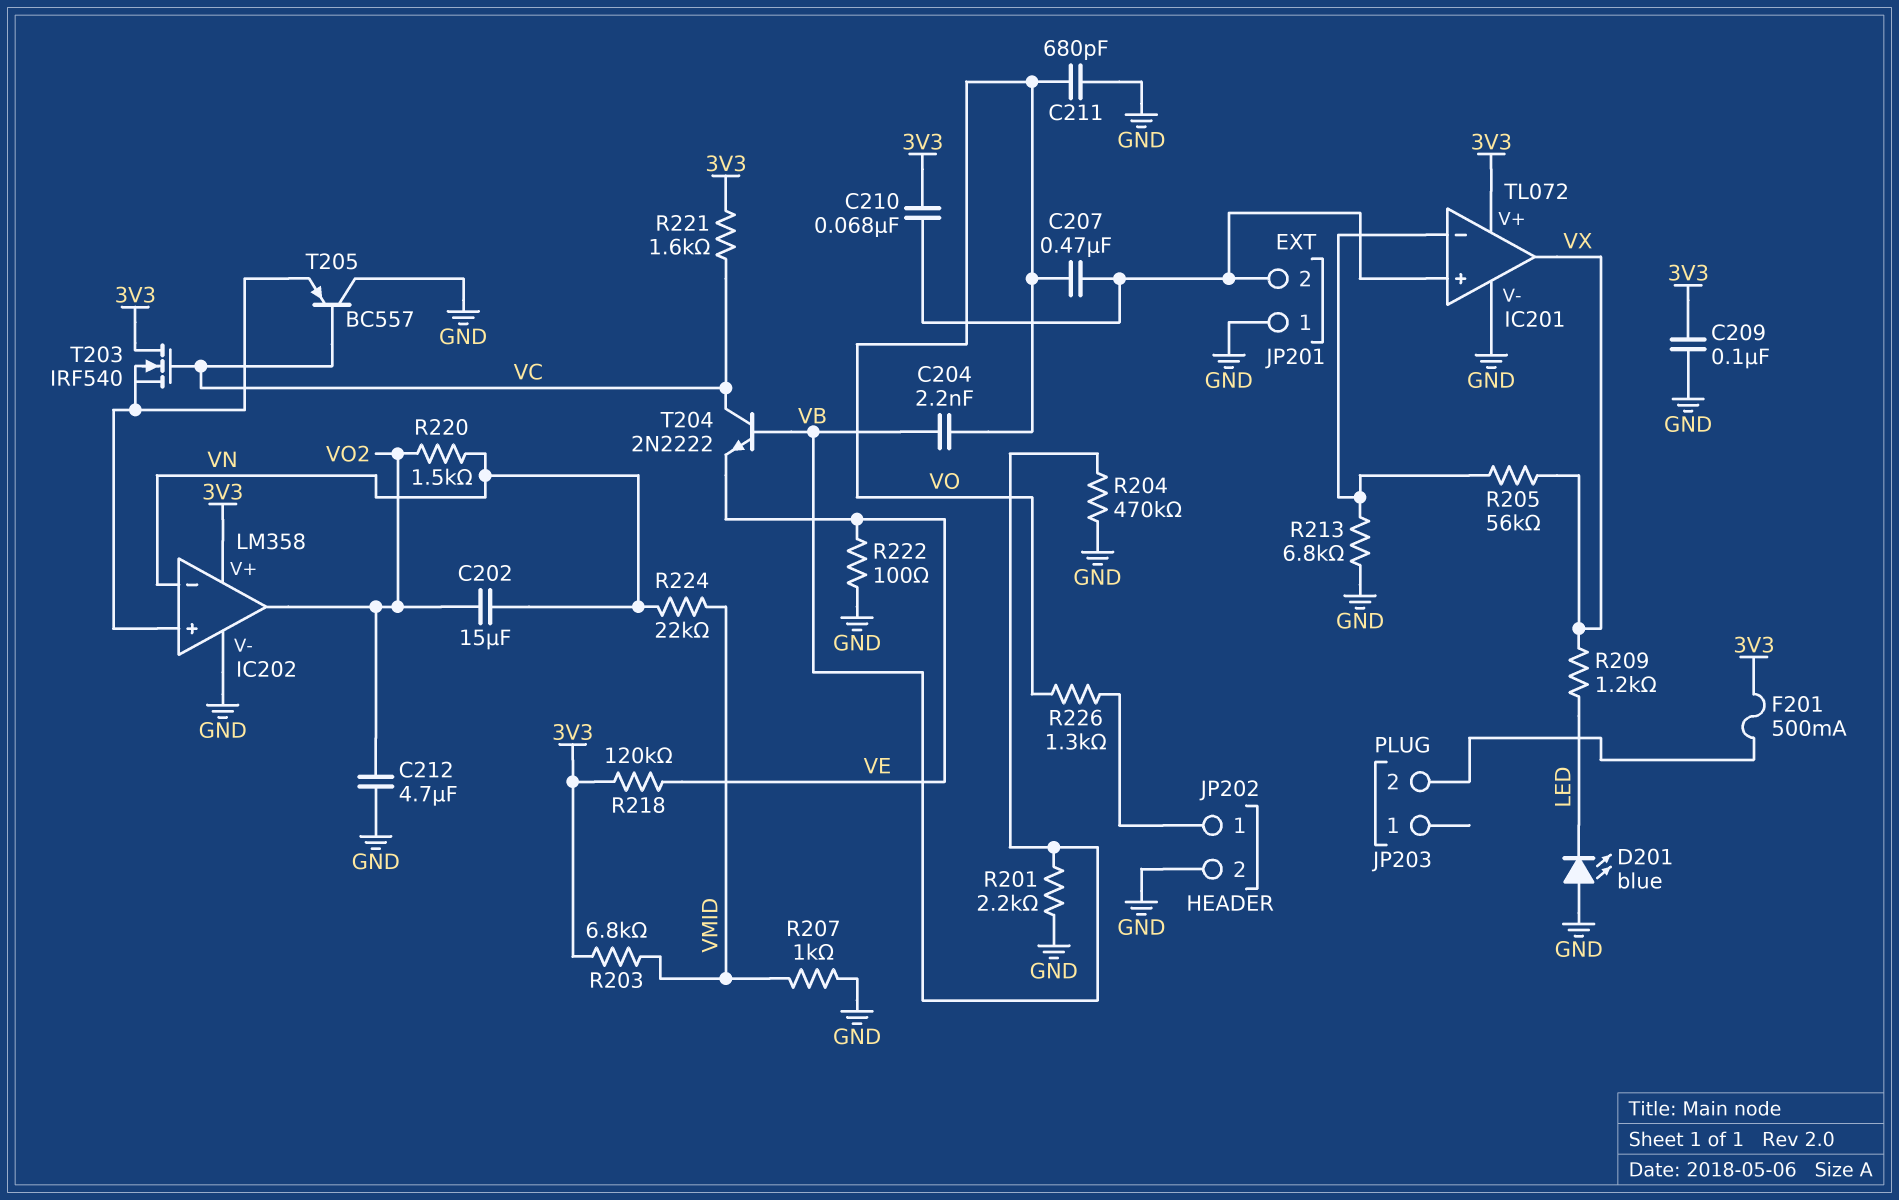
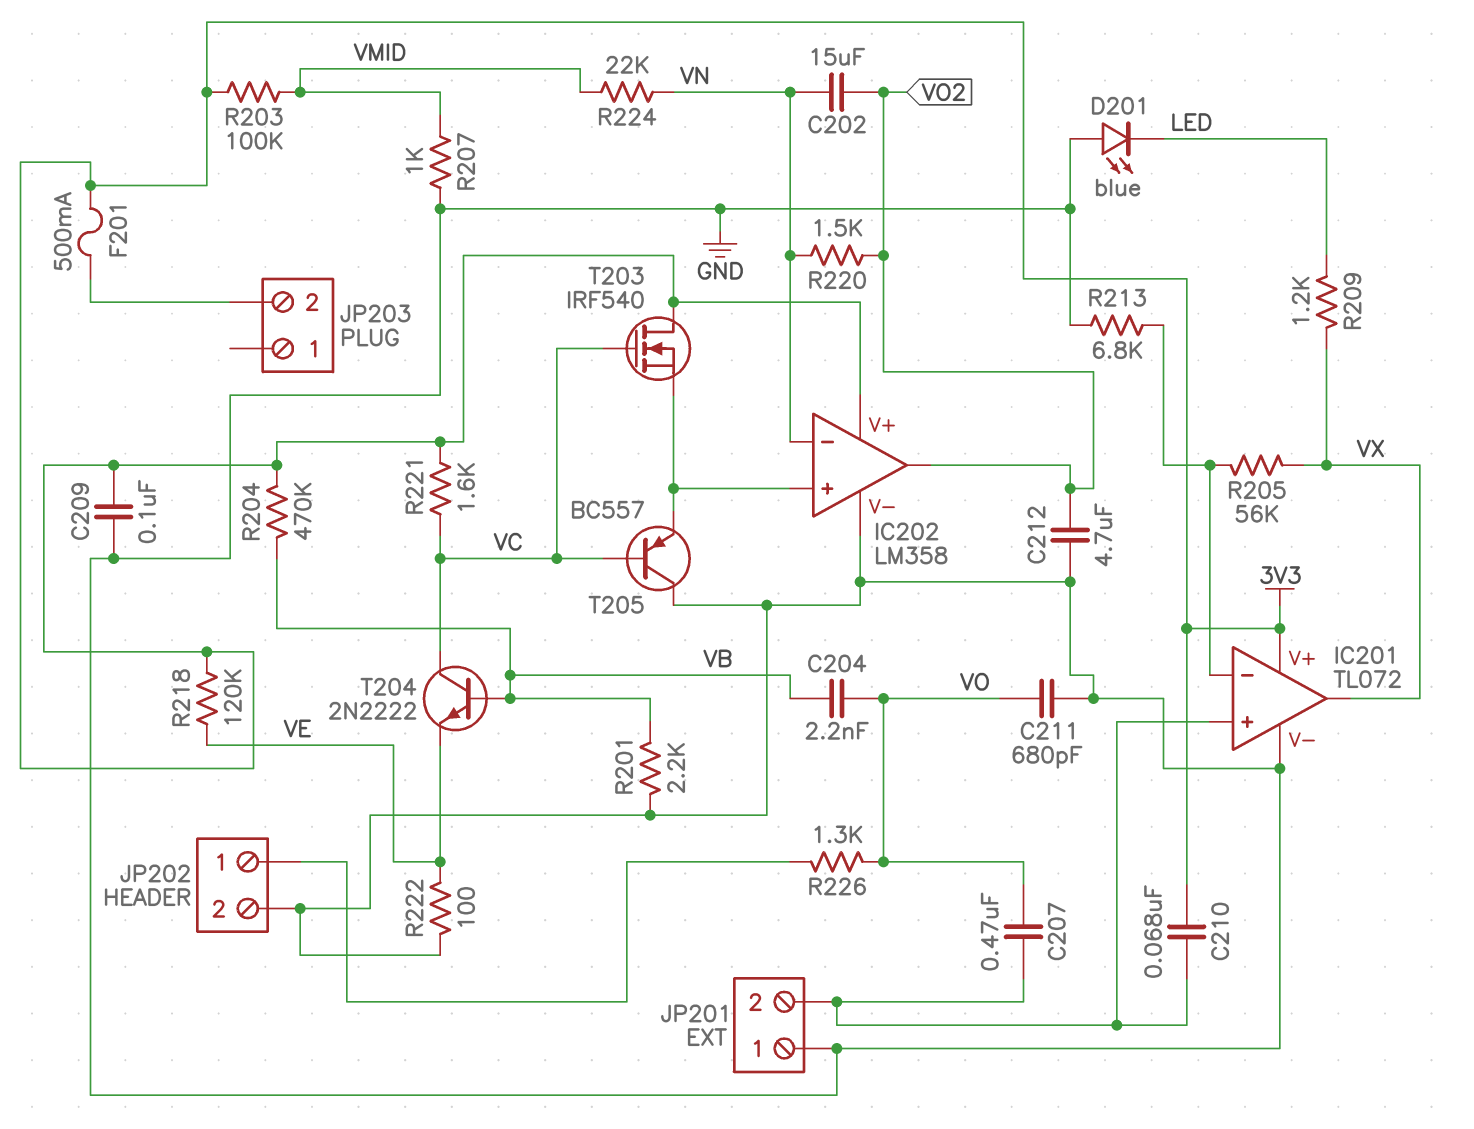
R203: 6.8k (3V3, VMID) -> 100k (3V3, VMID)
R204: 470k (GND, VB) -> 470k (3V3, VB)

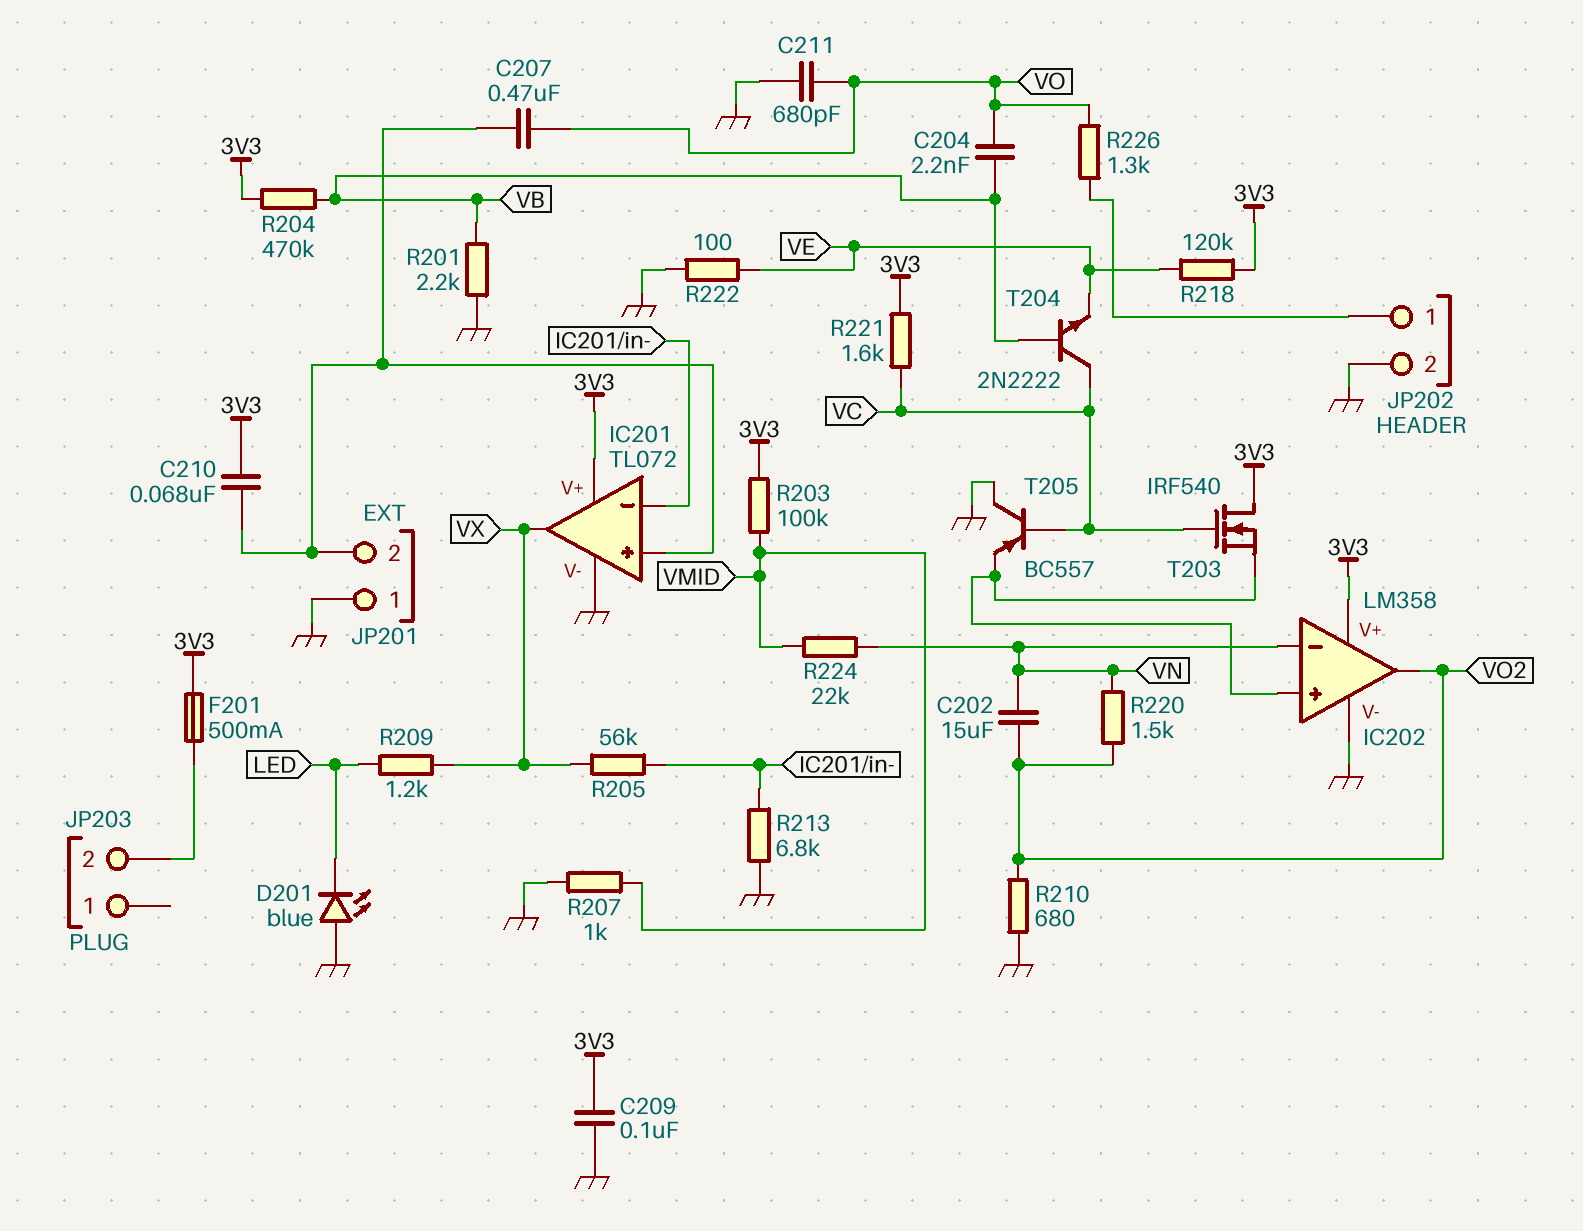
C212: 4.7uF (GND, VO2) -> none
R210: none -> 680 (GND, VO2)

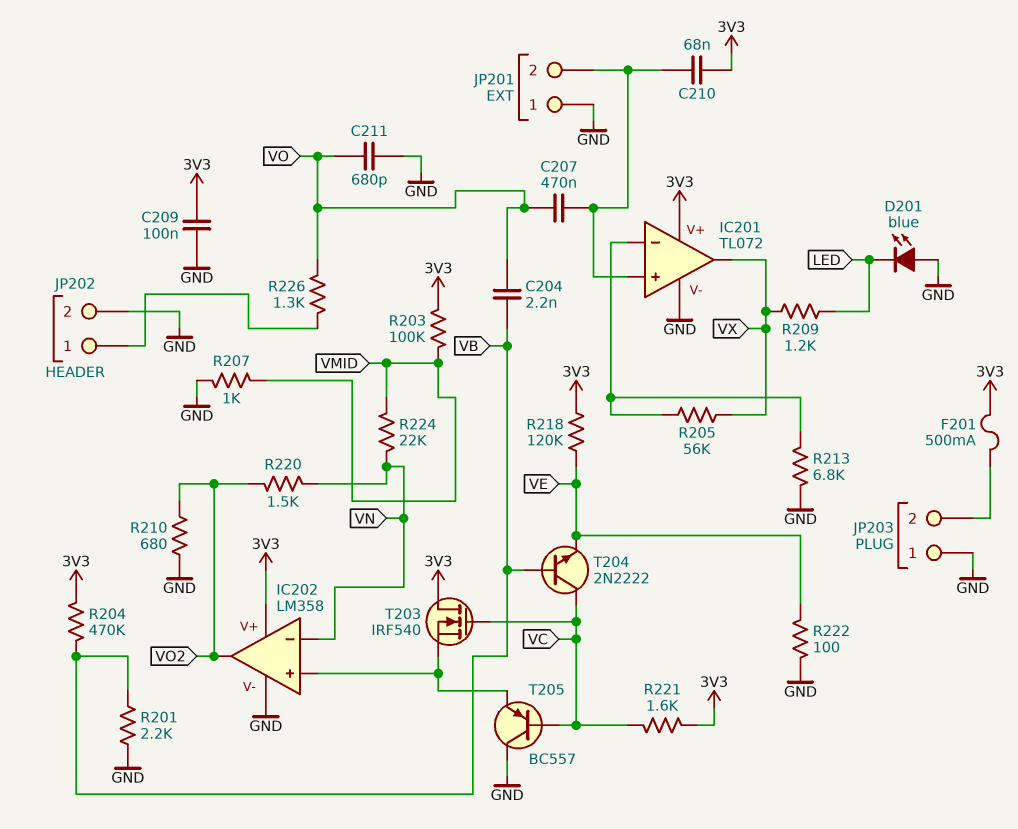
C202: 15uF (VN, VO2) -> none
JP203 pin 1: none -> GND

